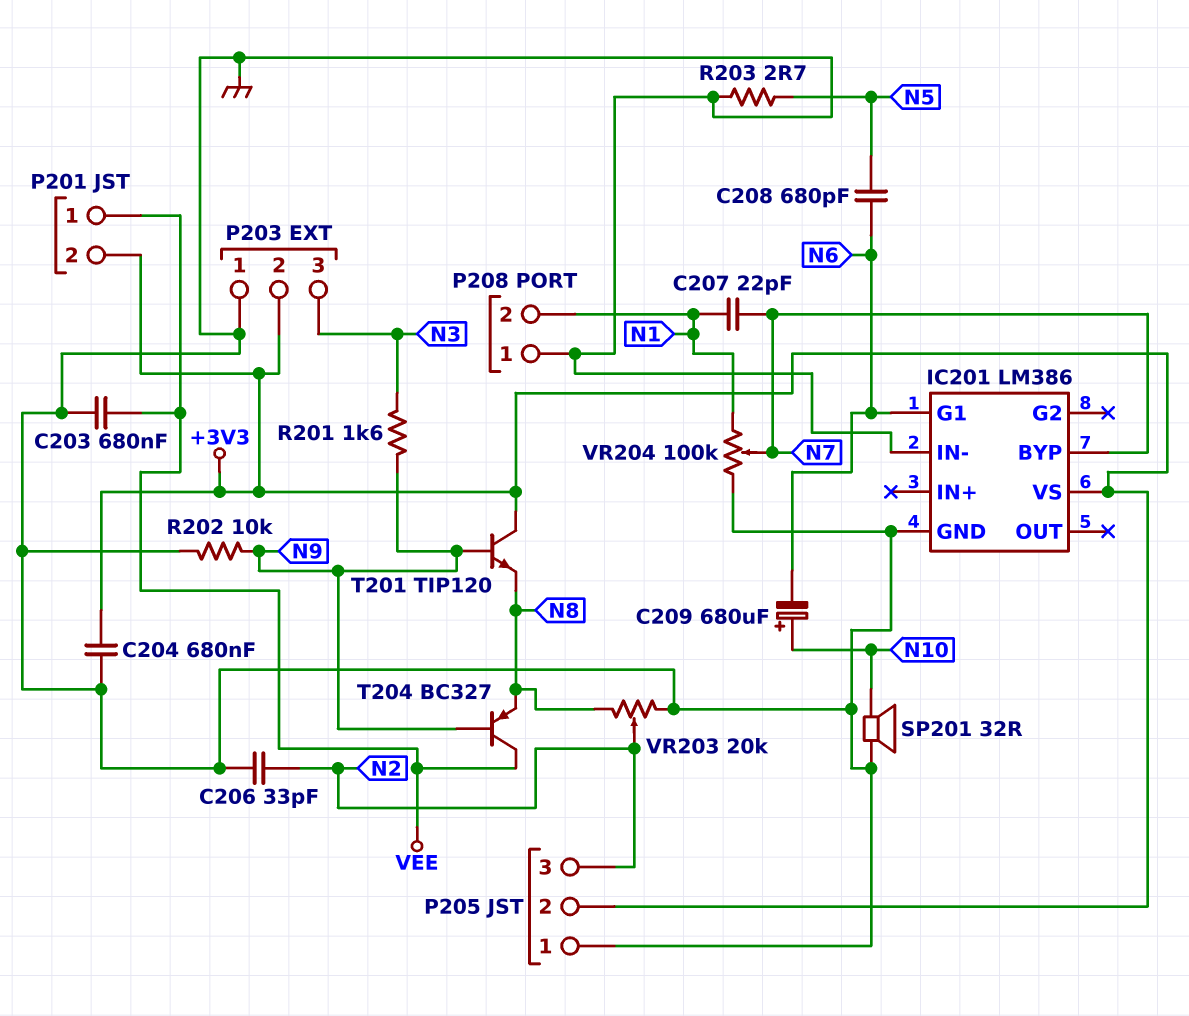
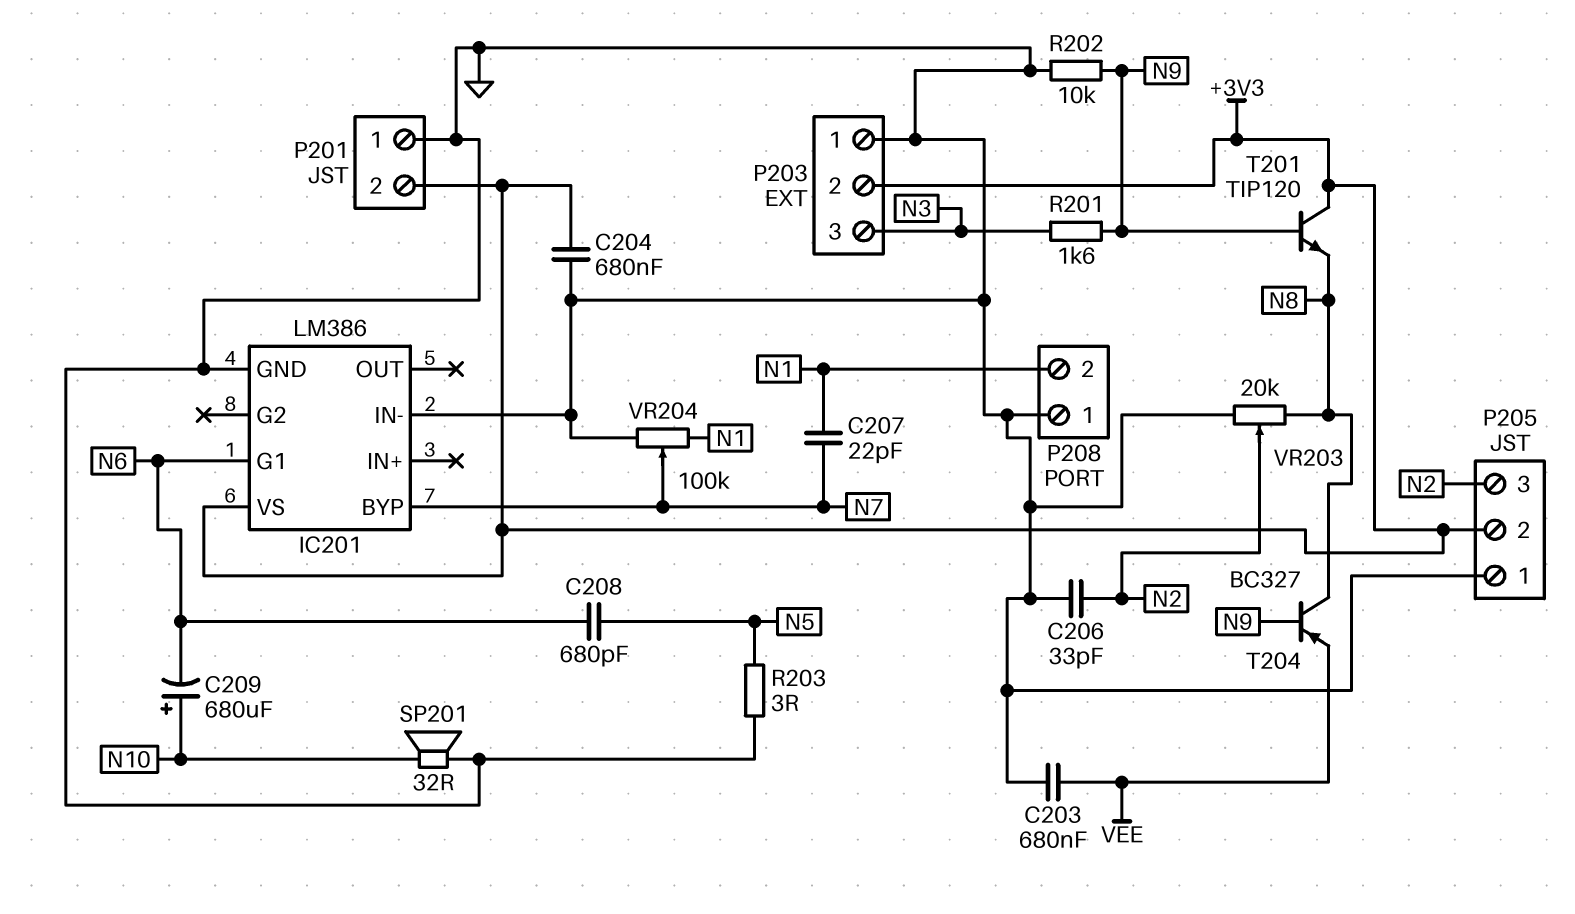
P201 pin 1: VEE -> GND
R203: 2.7 (GND, N5) -> 3 (GND, N5)
T204: PNP BC327 (B N9, C VEE, E N8) -> PNP BC327 (B N9, C N8, E VEE)

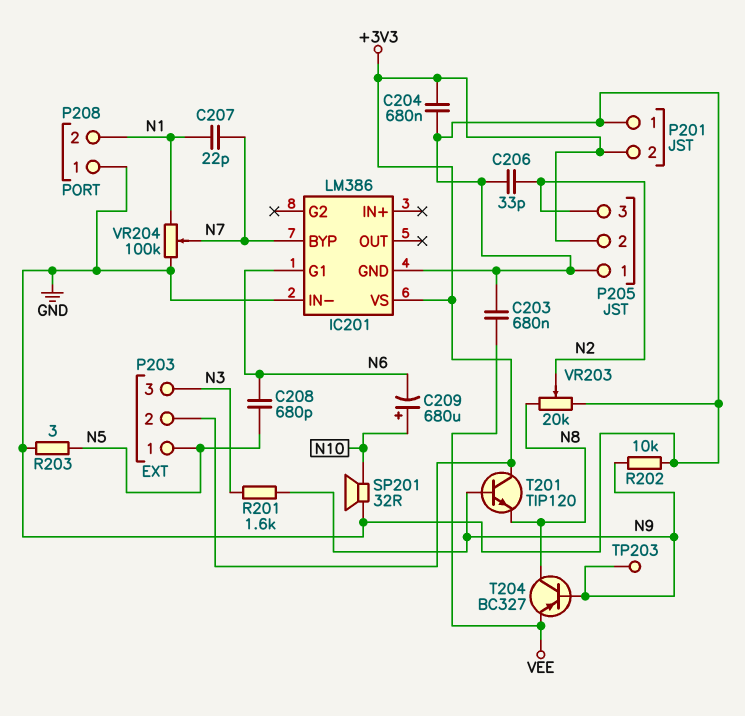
P203 pin 1: GND -> N5
TP203: none -> test point (N9)

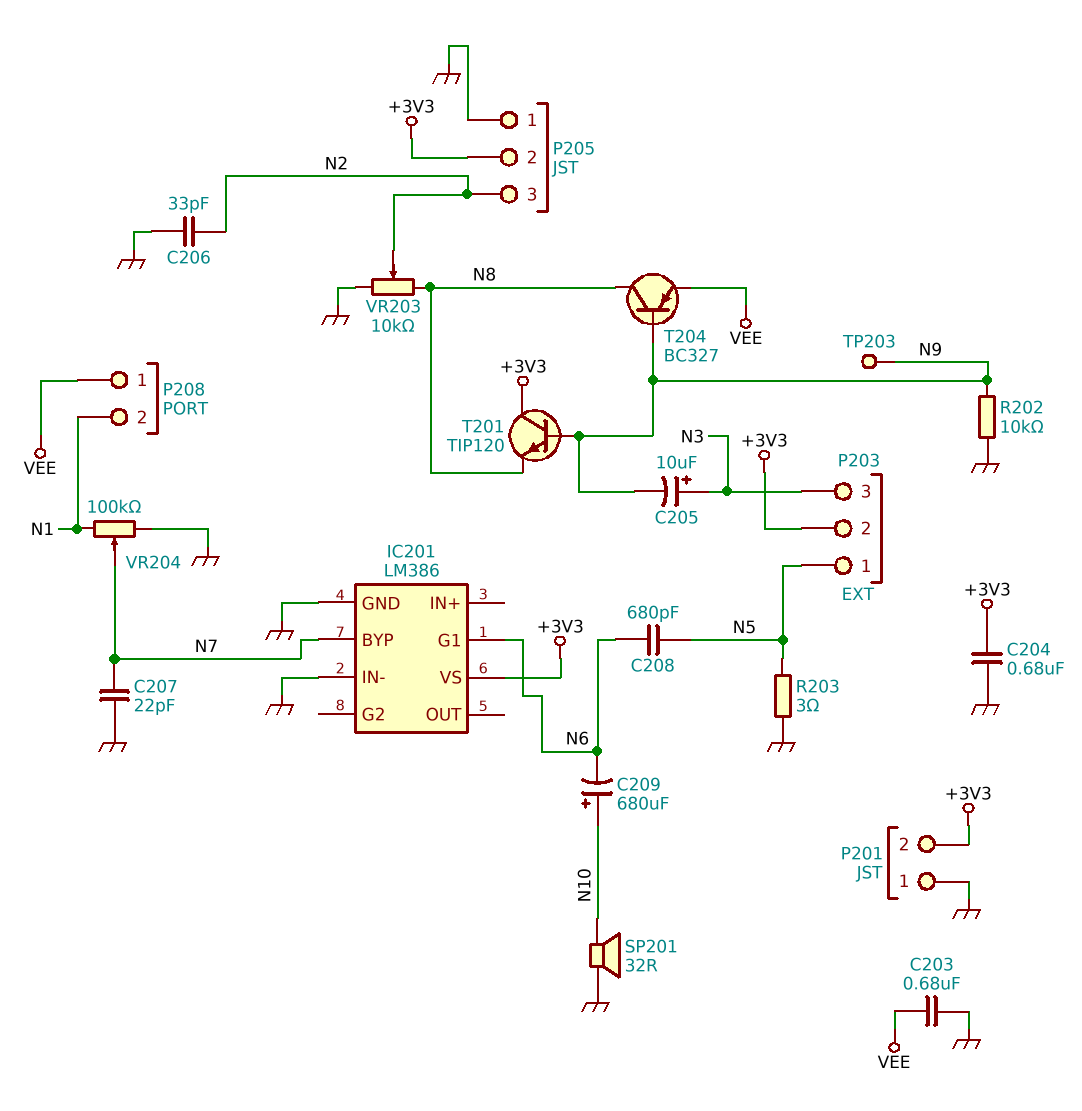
C205: none -> 10uF (plus N3, minus N9)
C207: 22pF (N1, N7) -> 22pF (GND, N7)
P208 pin 1: GND -> VEE
R201: 1.6k (N3, N9) -> none
VR203: 20k (GND, N8, wiper N2) -> 10k (GND, N8, wiper N2)

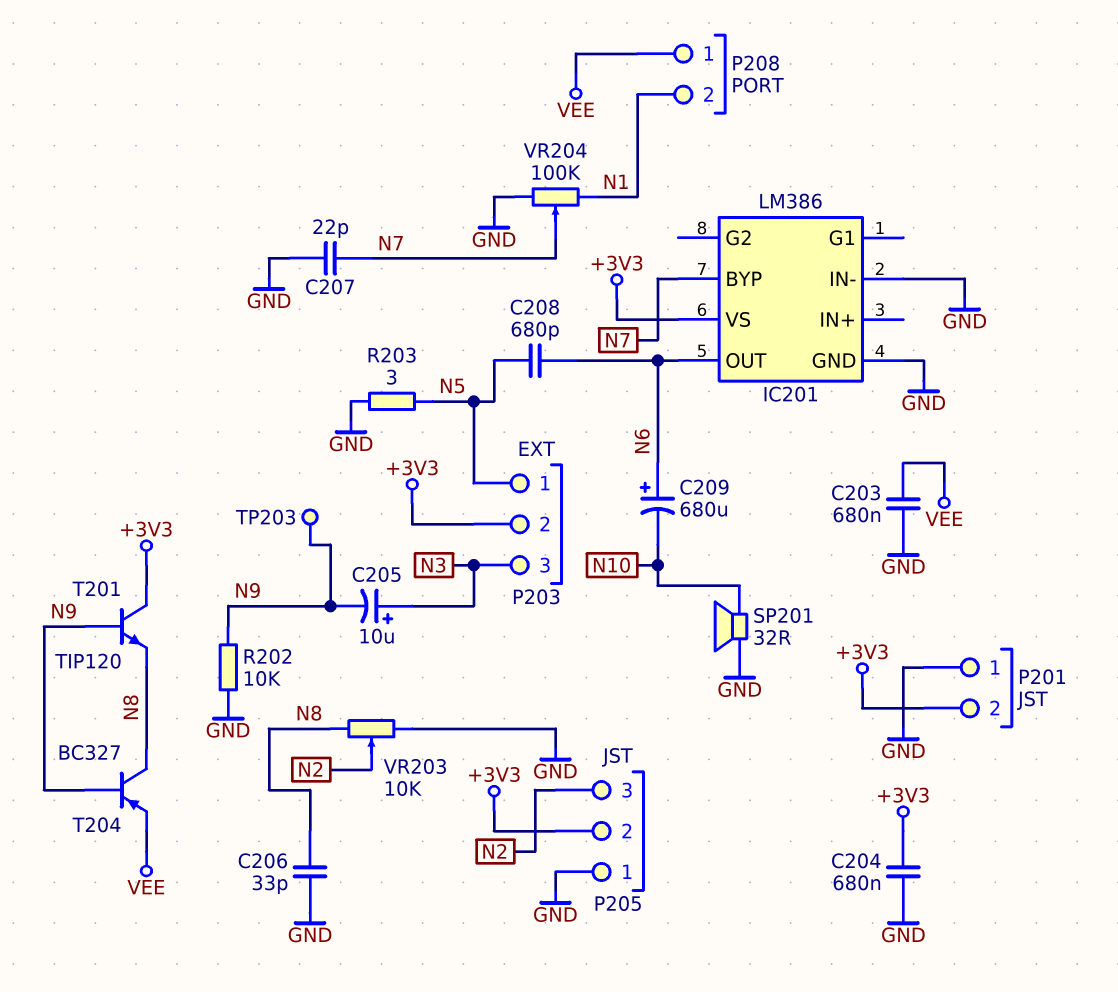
C206: 33pF (GND, N2) -> 33pF (GND, N8)
C209: 680uF (plus N10, minus N6) -> 680uF (plus N6, minus N10)
IC201 pin G1: N6 -> none
IC201 pin OUT: none -> N6

